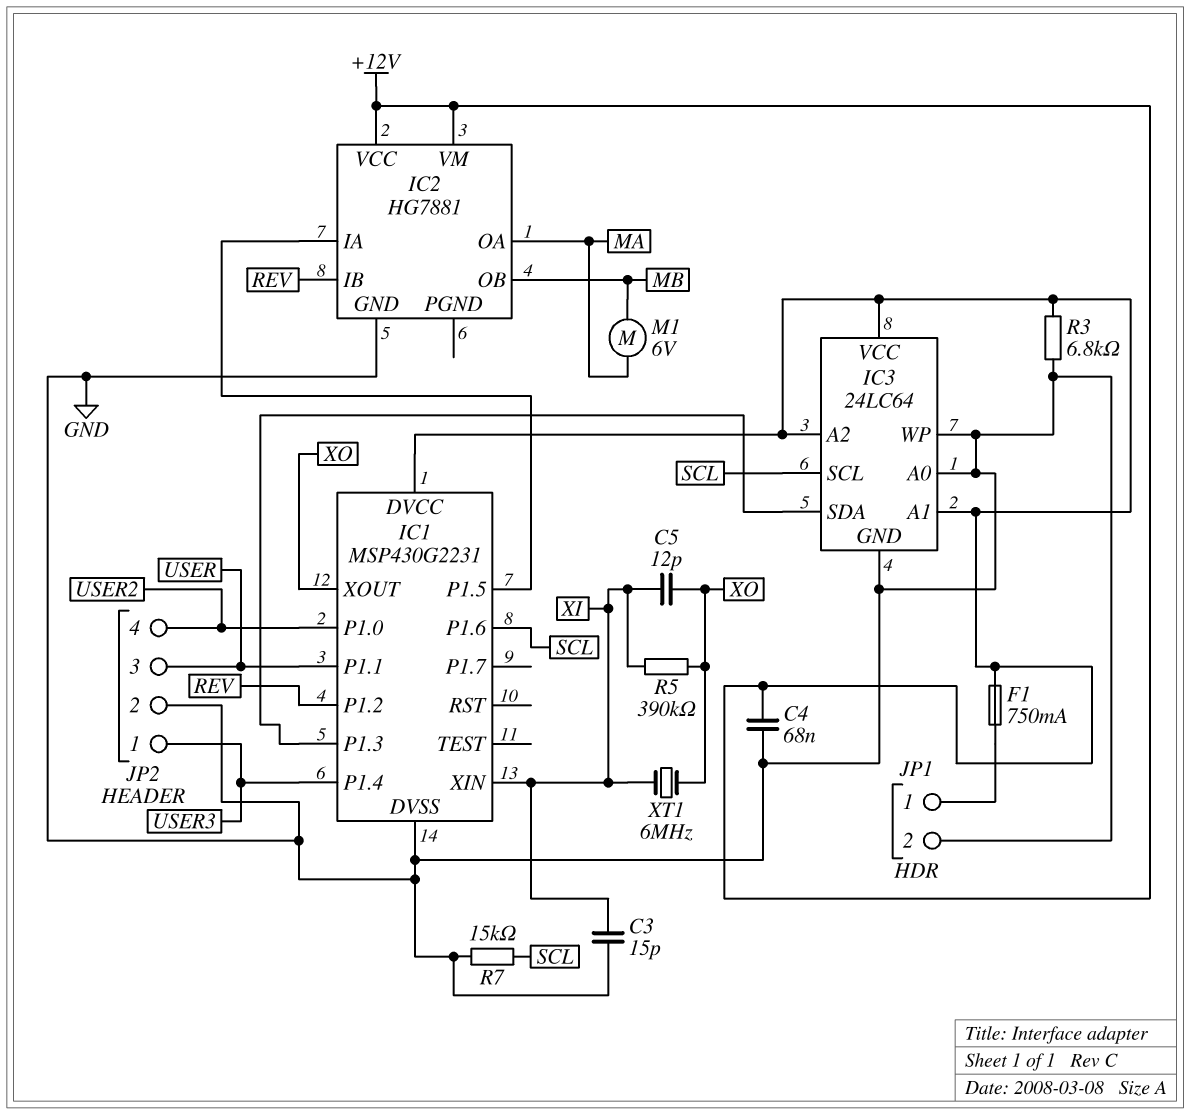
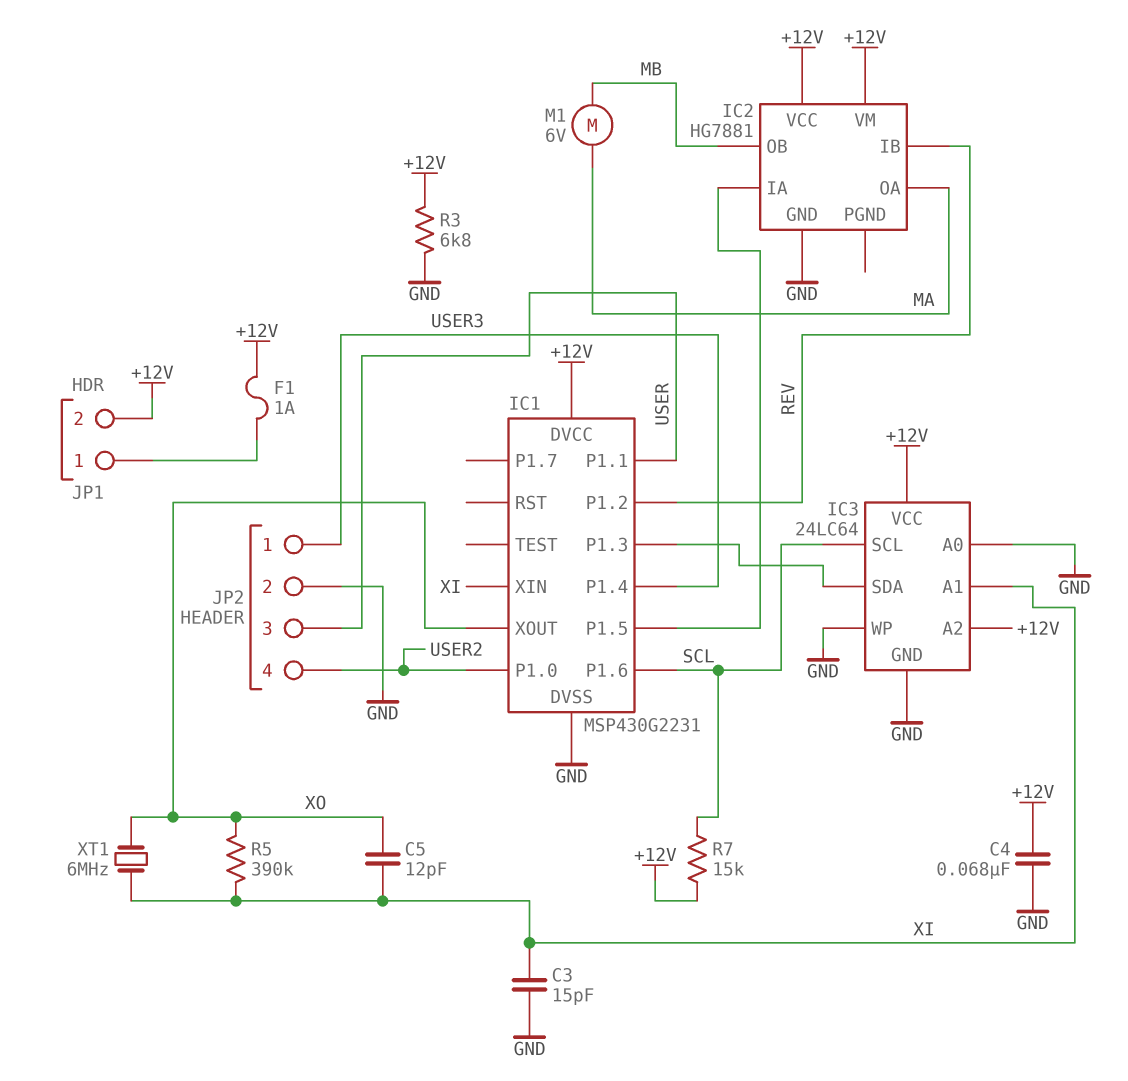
F1: 750mA (+12V, JP1/1) -> 1A (+12V, JP1/1)
IC3 pin A1: +12V -> XI
JP1 pin 2: GND -> +12V
R7: 15k (GND, SCL) -> 15k (+12V, SCL)

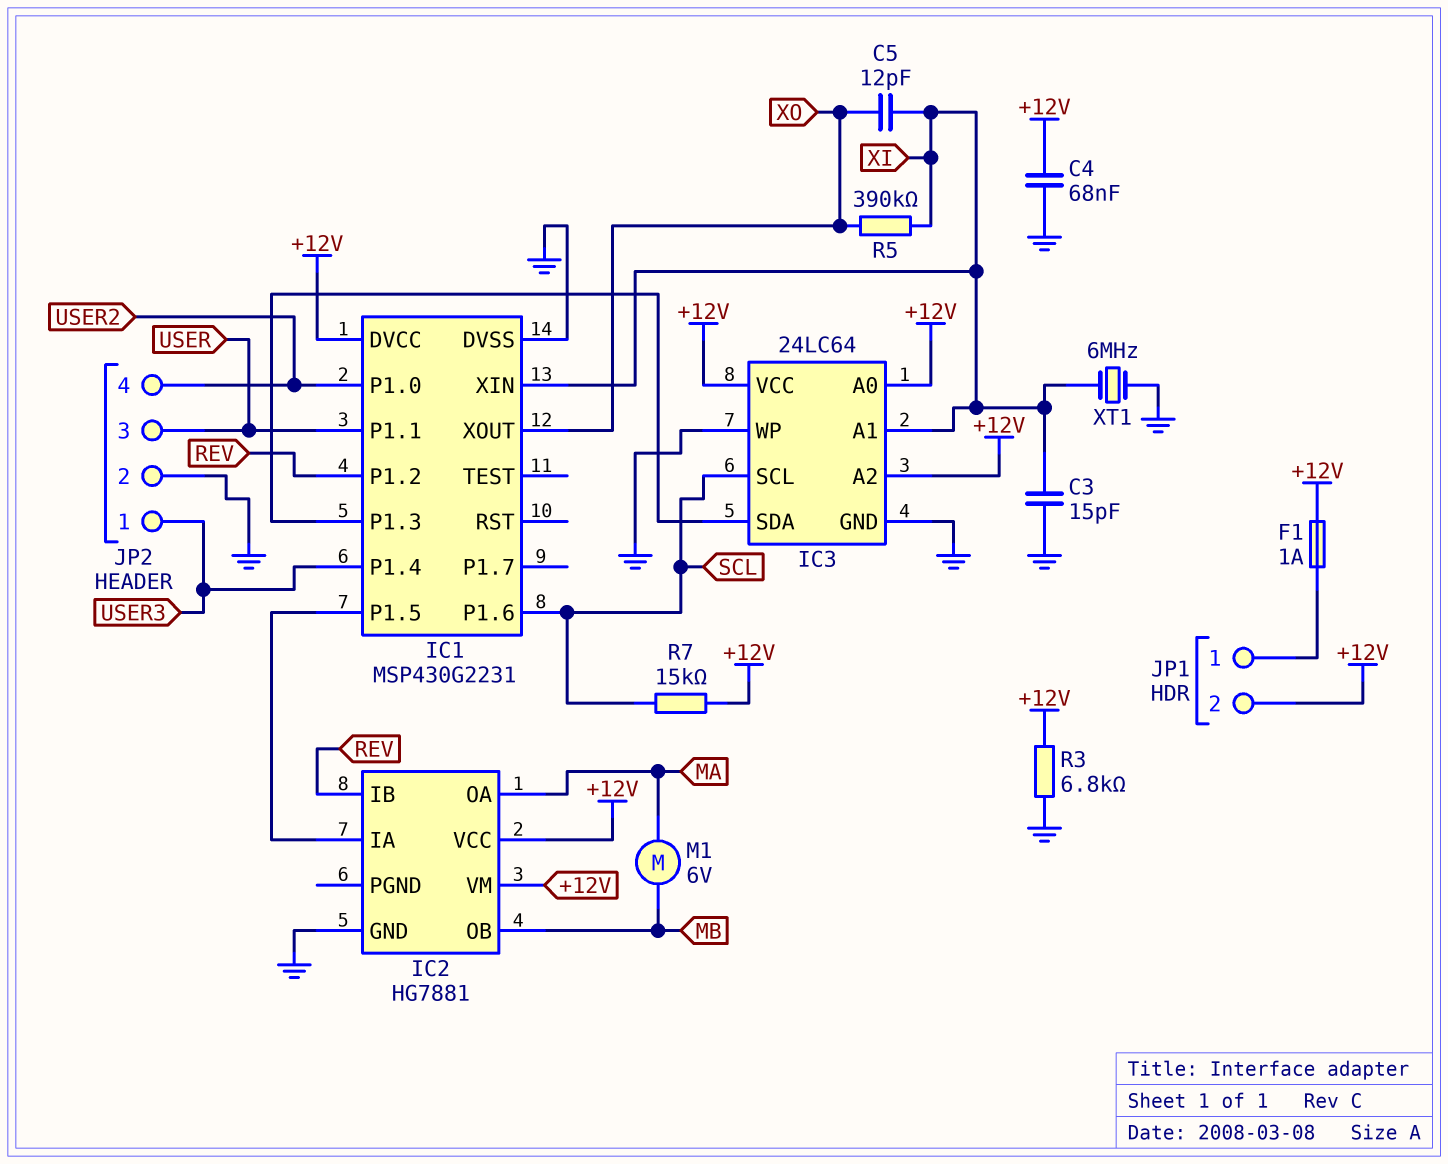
IC3 pin A0: GND -> +12V
XT1: 6MHz (XI, XO) -> 6MHz (GND, XI)

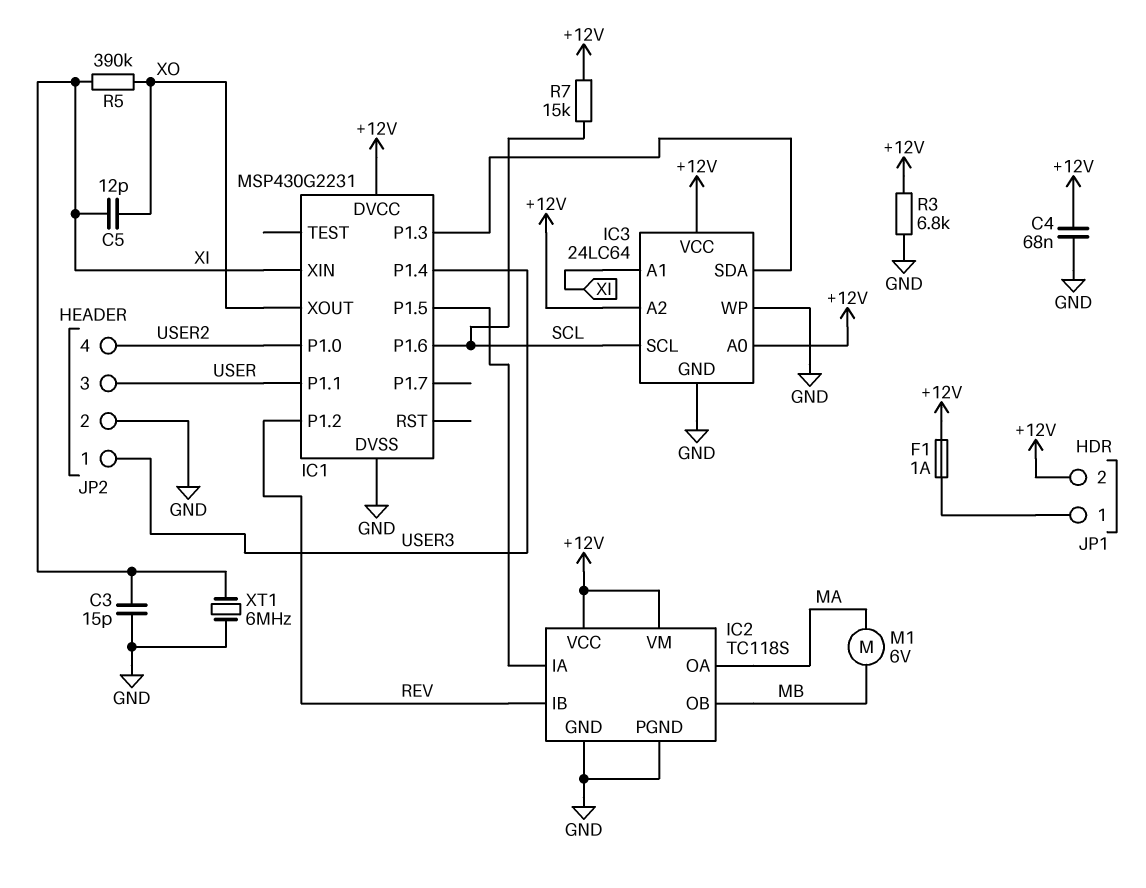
IC2: HG7881 -> TC118S
IC2 pin PGND: none -> GND

